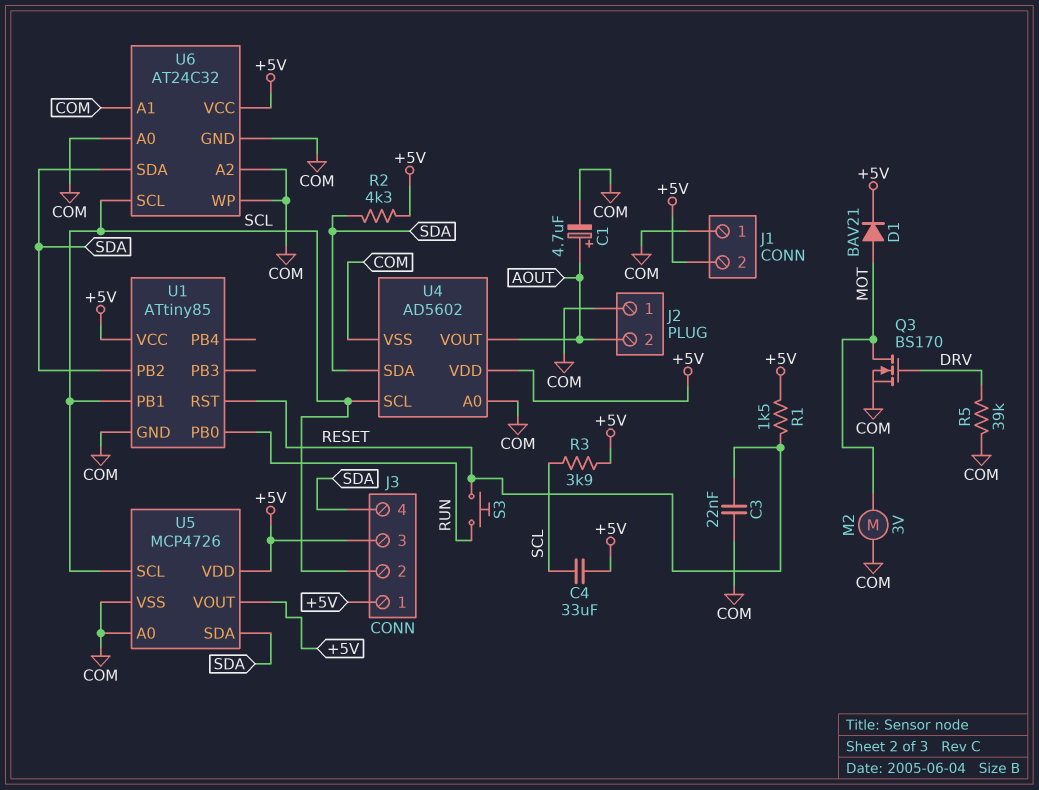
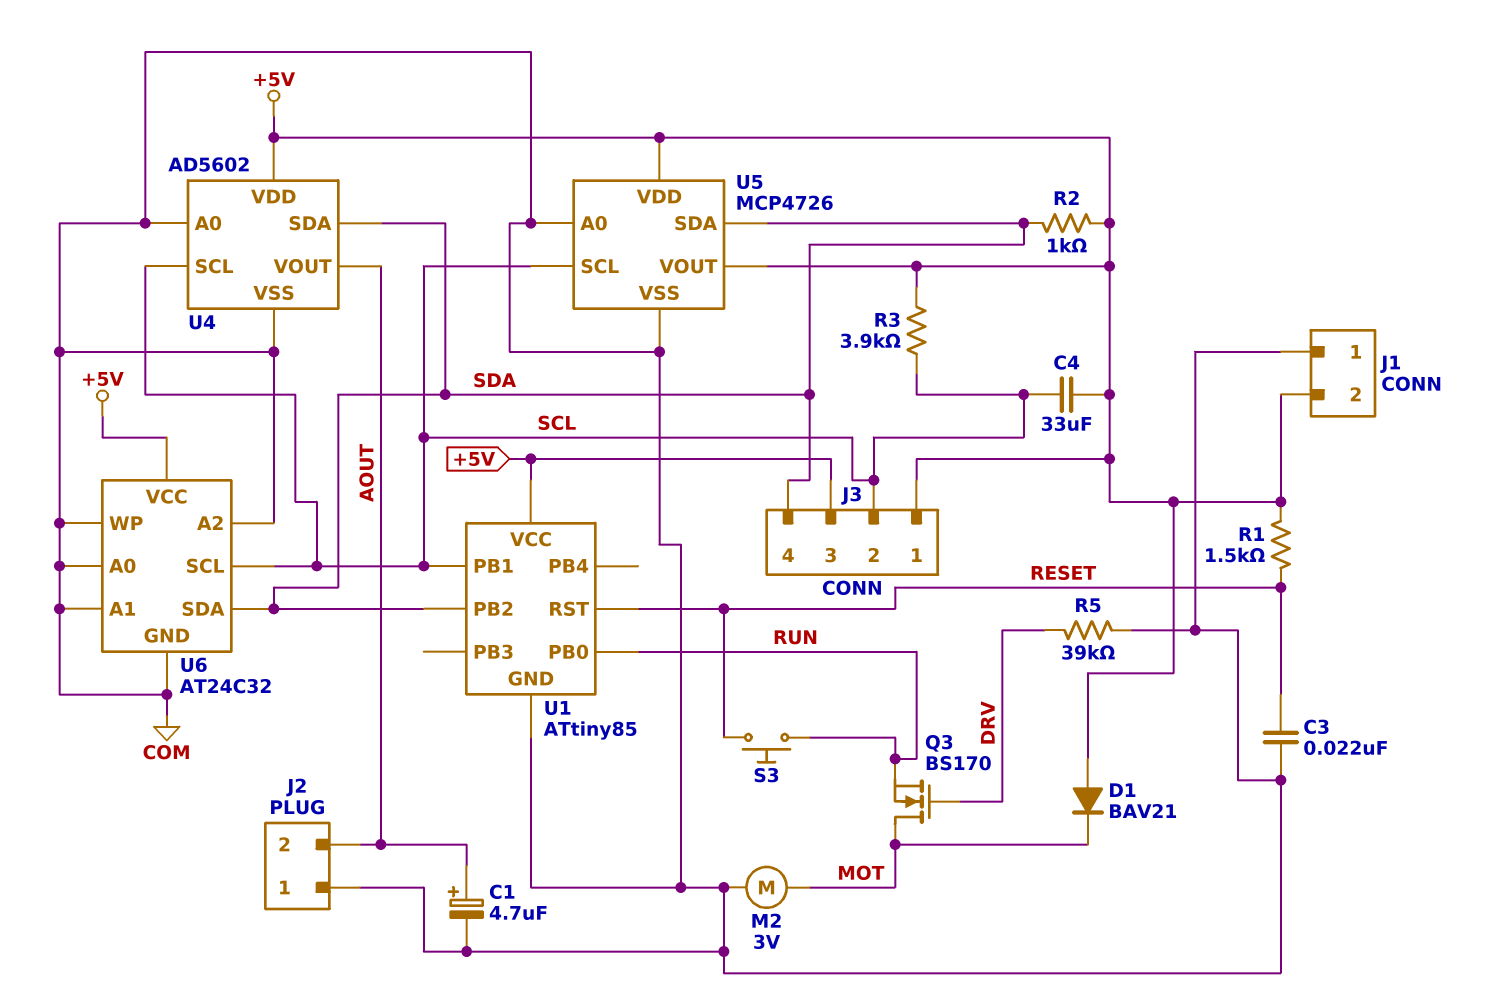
D1: diode BAV21 (A MOT, K +5V) -> diode BAV21 (A +5V, K MOT)
Q3: NMOS BS170 (G DRV, D MOT, S COM) -> NMOS BS170 (G DRV, D MOT, S RUN)
R2: 4.3k (+5V, SDA) -> 1k (+5V, SDA)

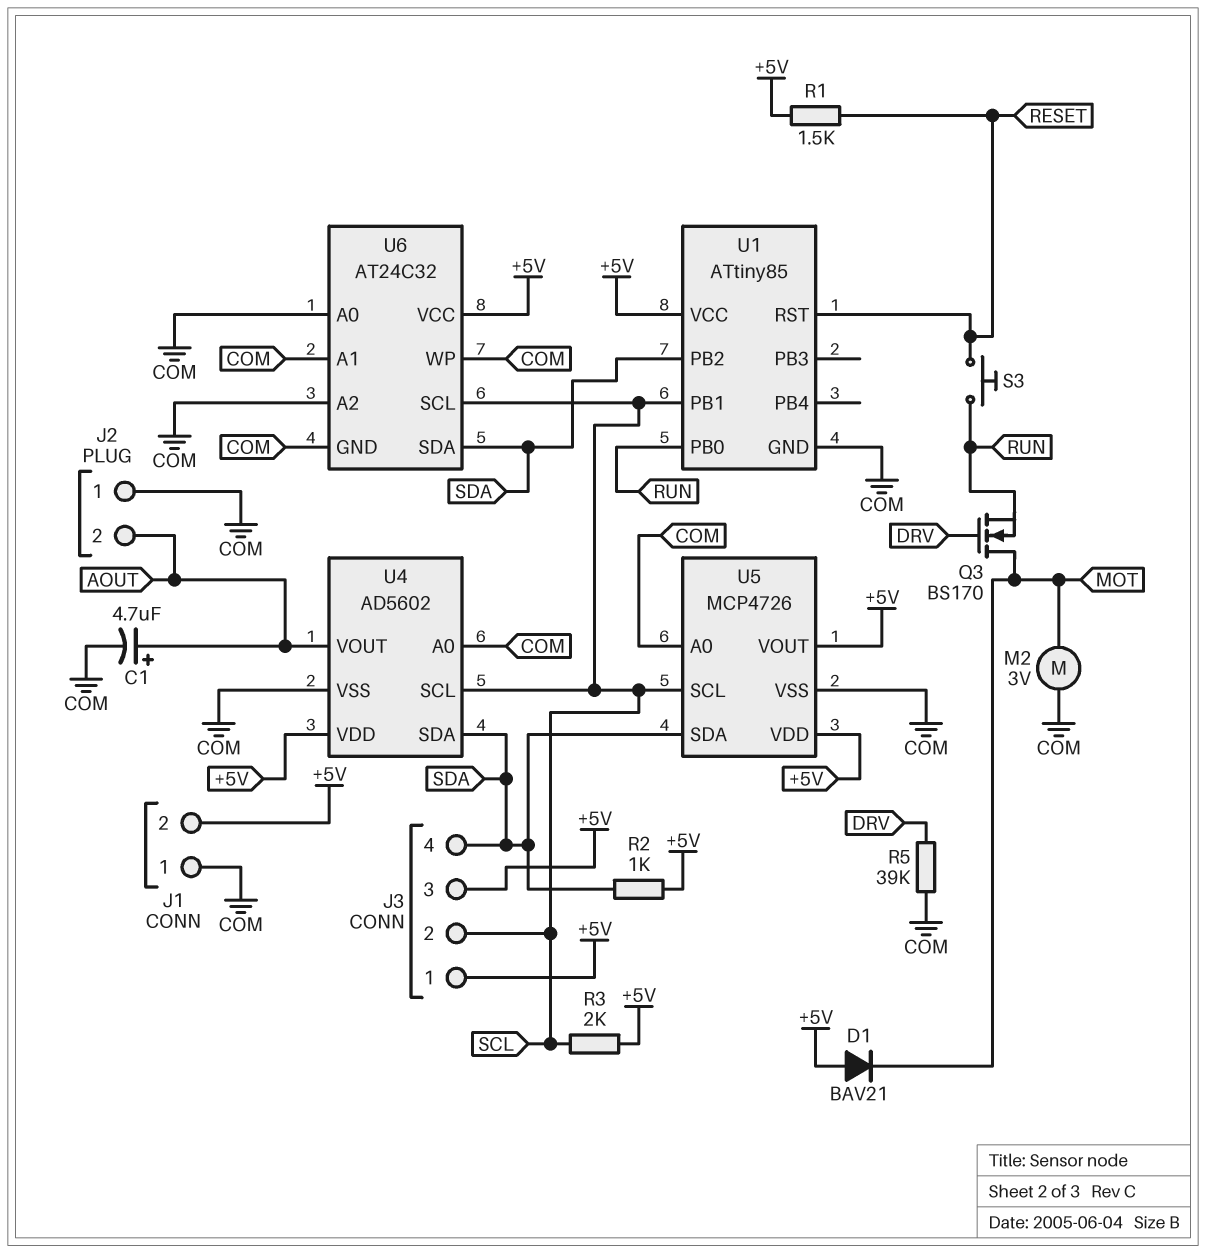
C3: 22nF (COM, RESET) -> none
C4: 33uF (+5V, SCL) -> none
R3: 3.9k (+5V, SCL) -> 2k (+5V, SCL)

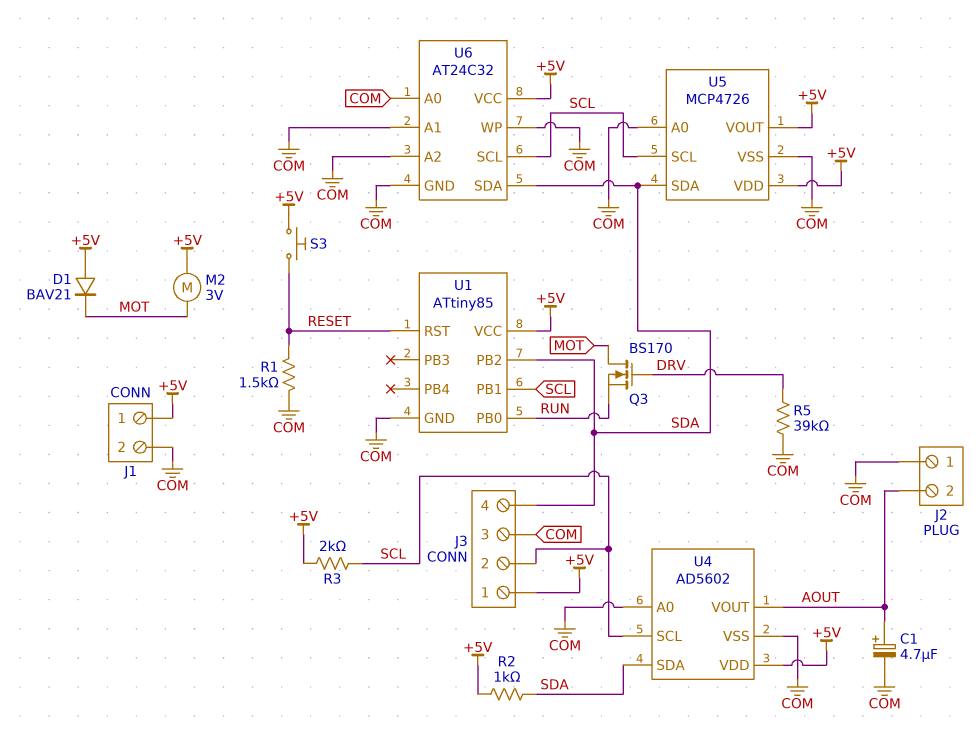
J1 pin 1: COM -> +5V
J1 pin 2: +5V -> COM
J3 pin 3: +5V -> COM
M2: motor 3V (COM, MOT) -> motor 3V (+5V, MOT)
R1: 1.5k (+5V, RESET) -> 1.5k (COM, RESET)
S3: button (RESET, RUN) -> button (+5V, RESET)

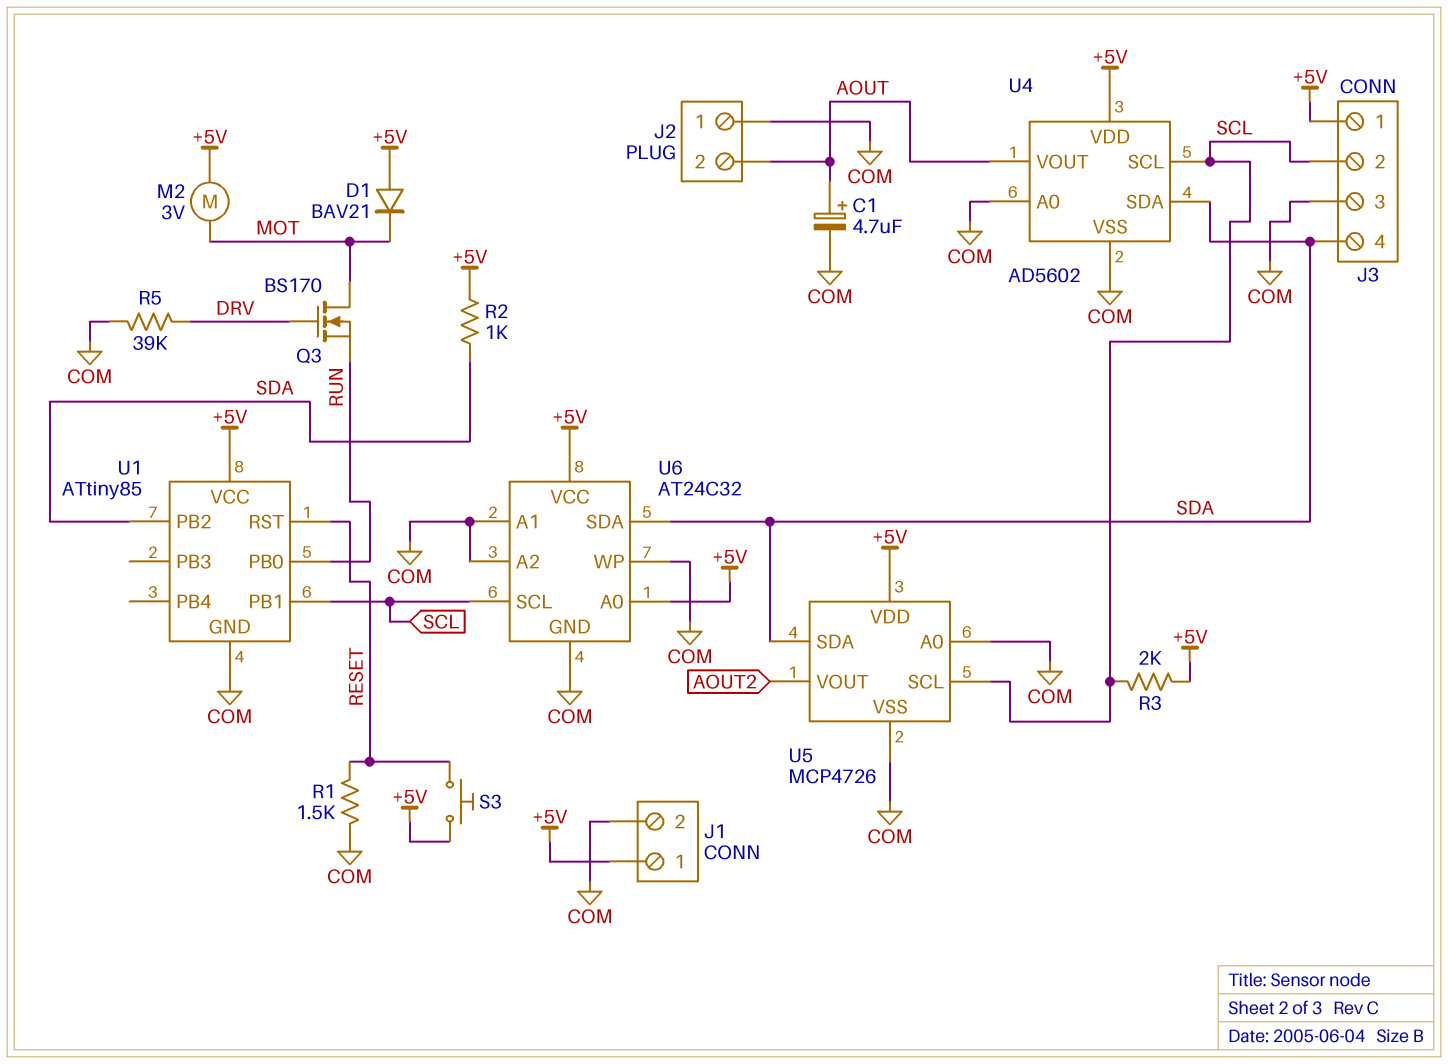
U5 pin VOUT: +5V -> AOUT2
U6 pin A0: COM -> +5V

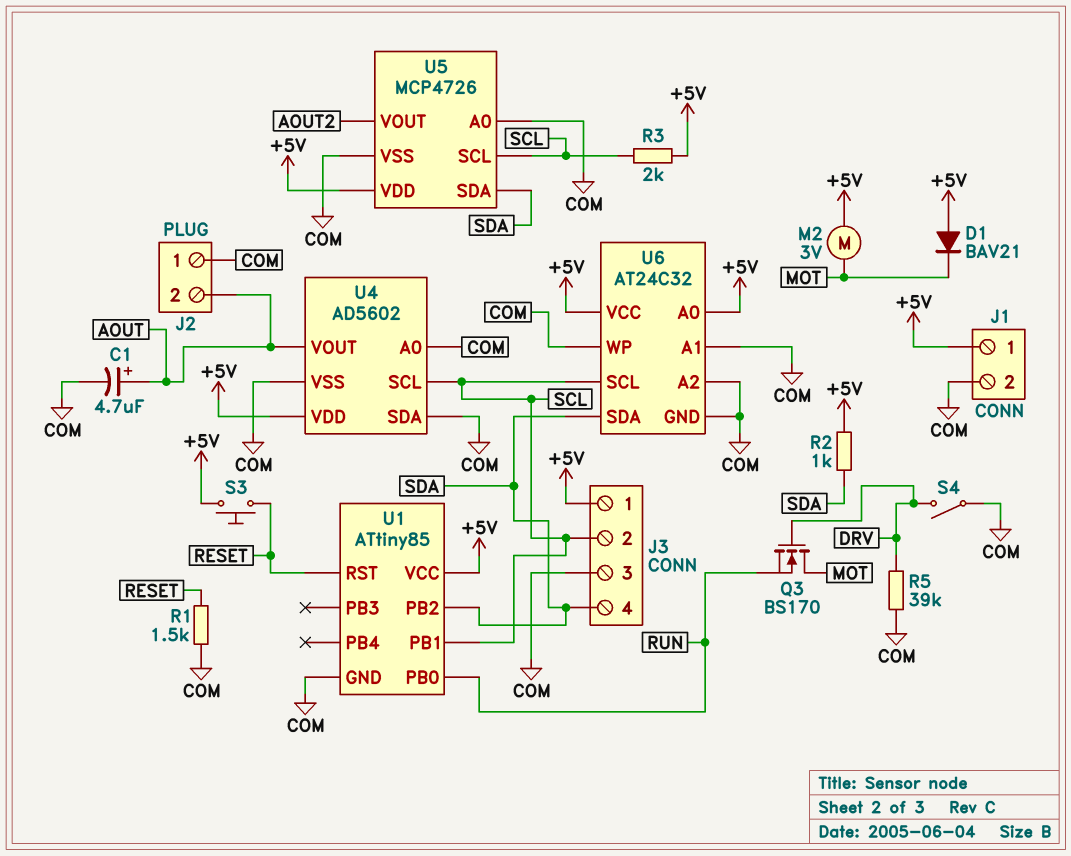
S4: none -> switch (COM, DRV)
U4 pin SDA: SDA -> COM

